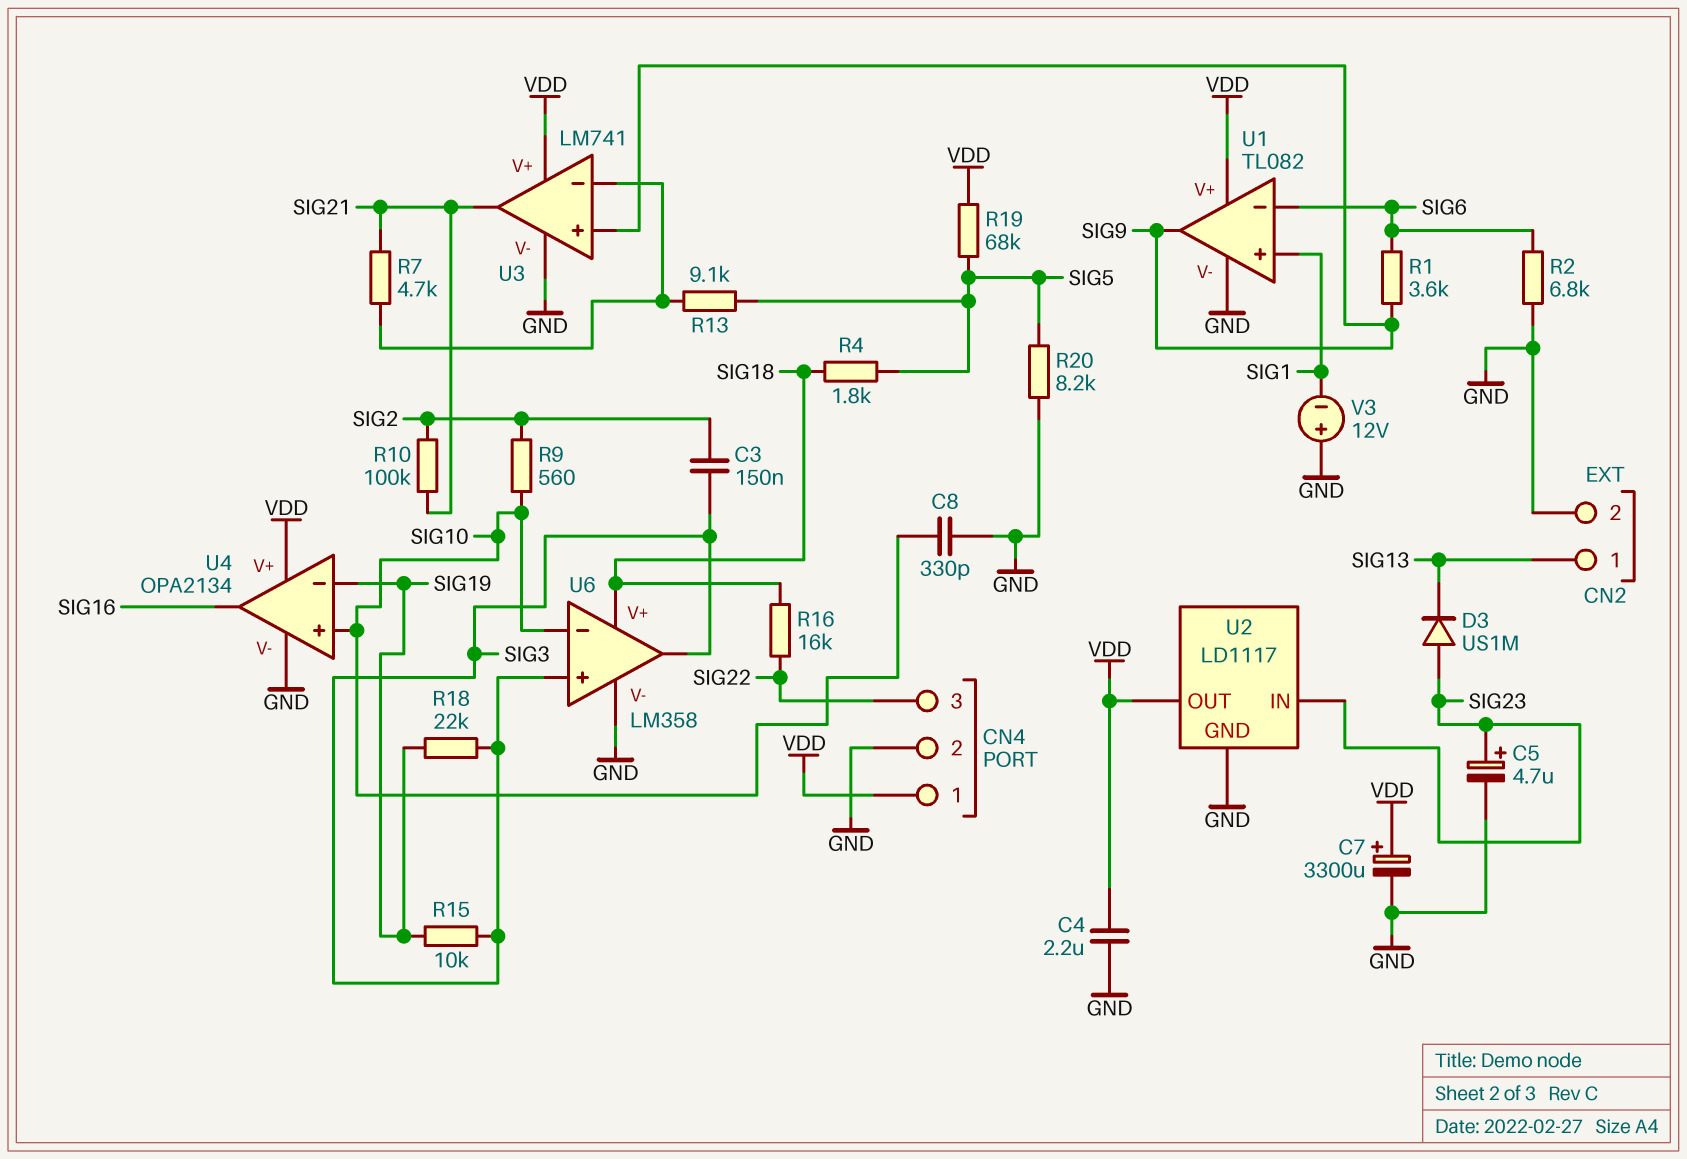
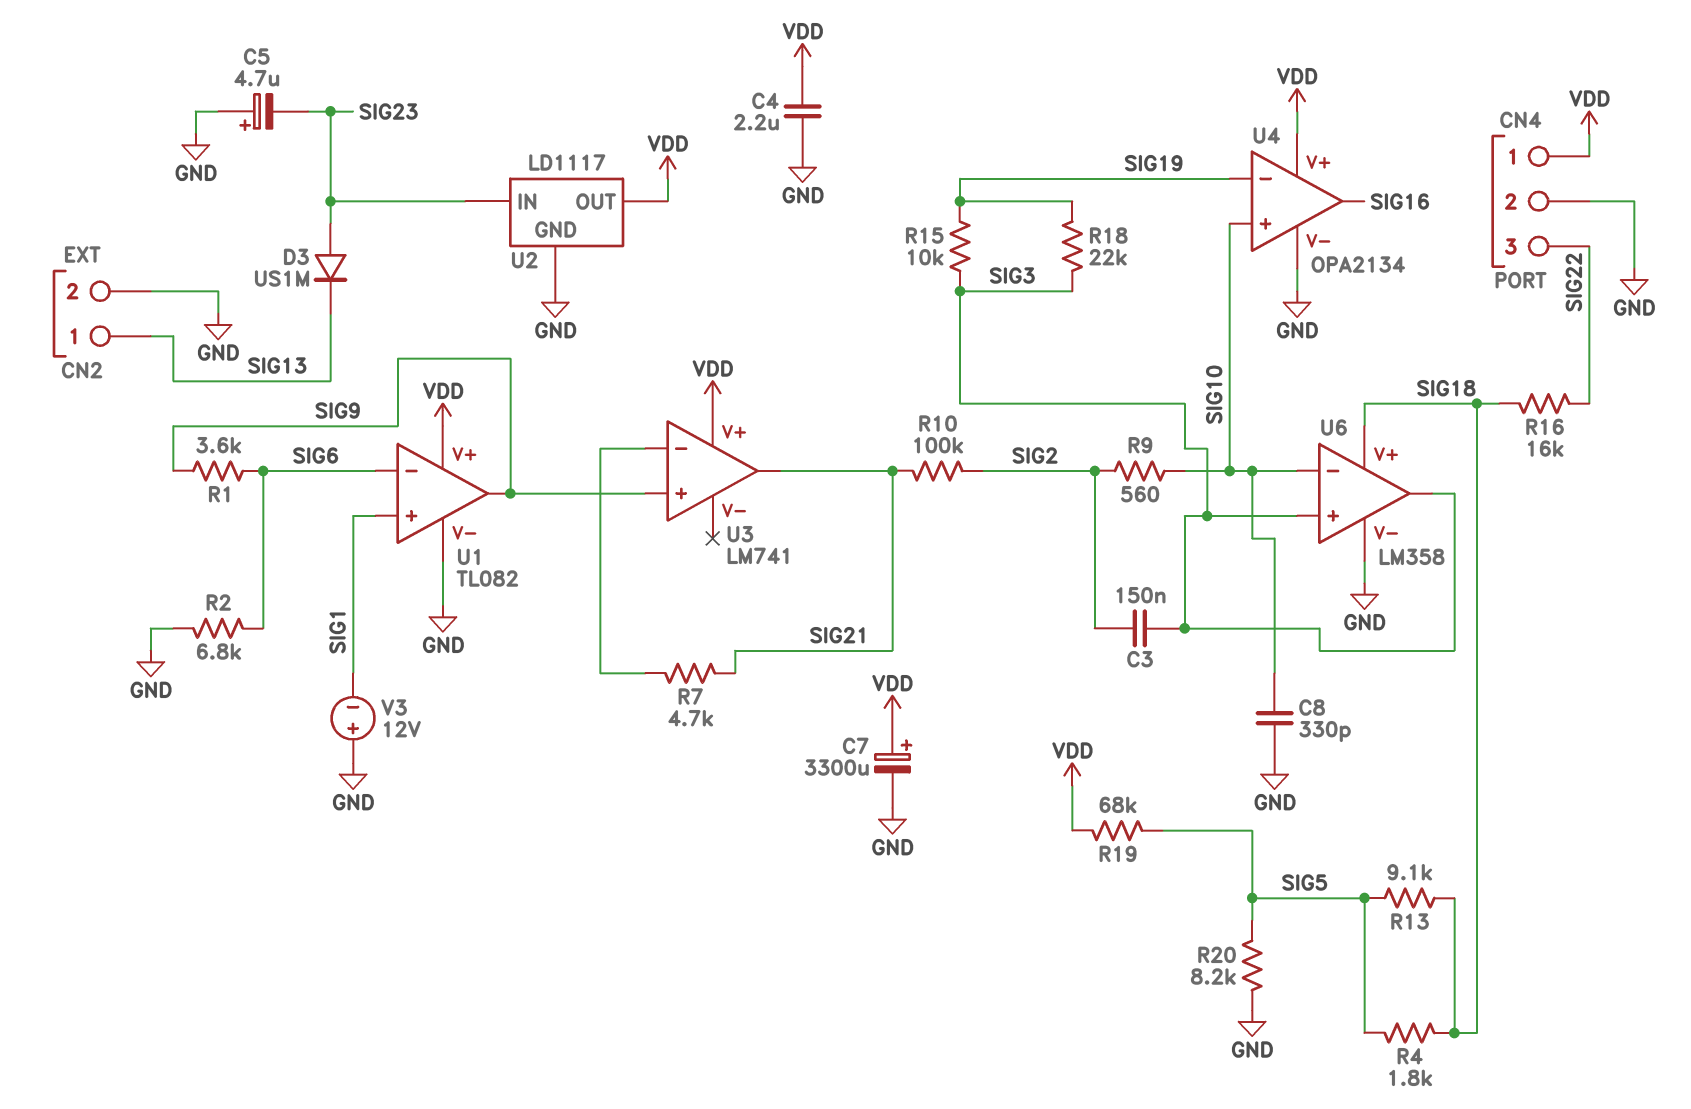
C5: 4.7uF (plus SIG23, minus GND) -> 4.7uF (plus GND, minus SIG23)
R13: 9.1k (SIG5, U3/in-) -> 9.1k (SIG5, SIG18)
U3 pin V-: GND -> none

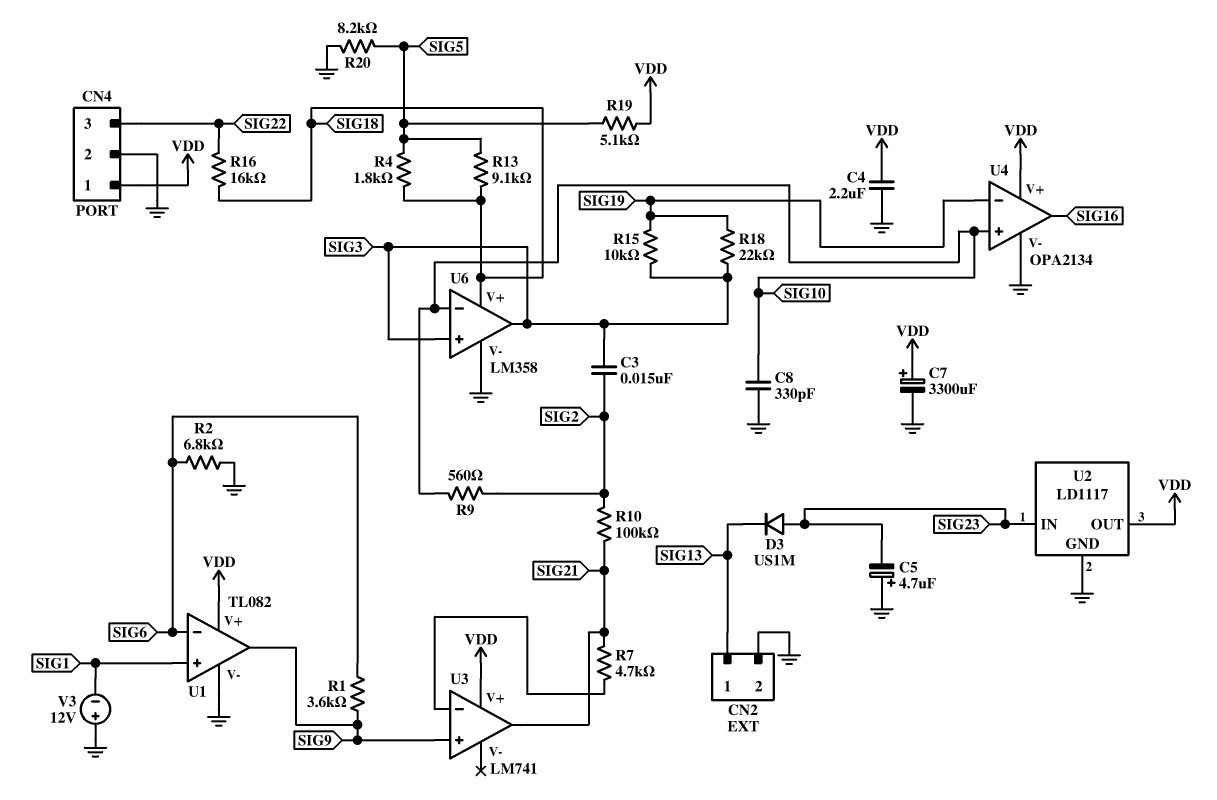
C3: 150nF (SIG2, SIG3) -> 15nF (SIG2, SIG3)
R19: 68k (SIG5, VDD) -> 5.1k (SIG5, VDD)

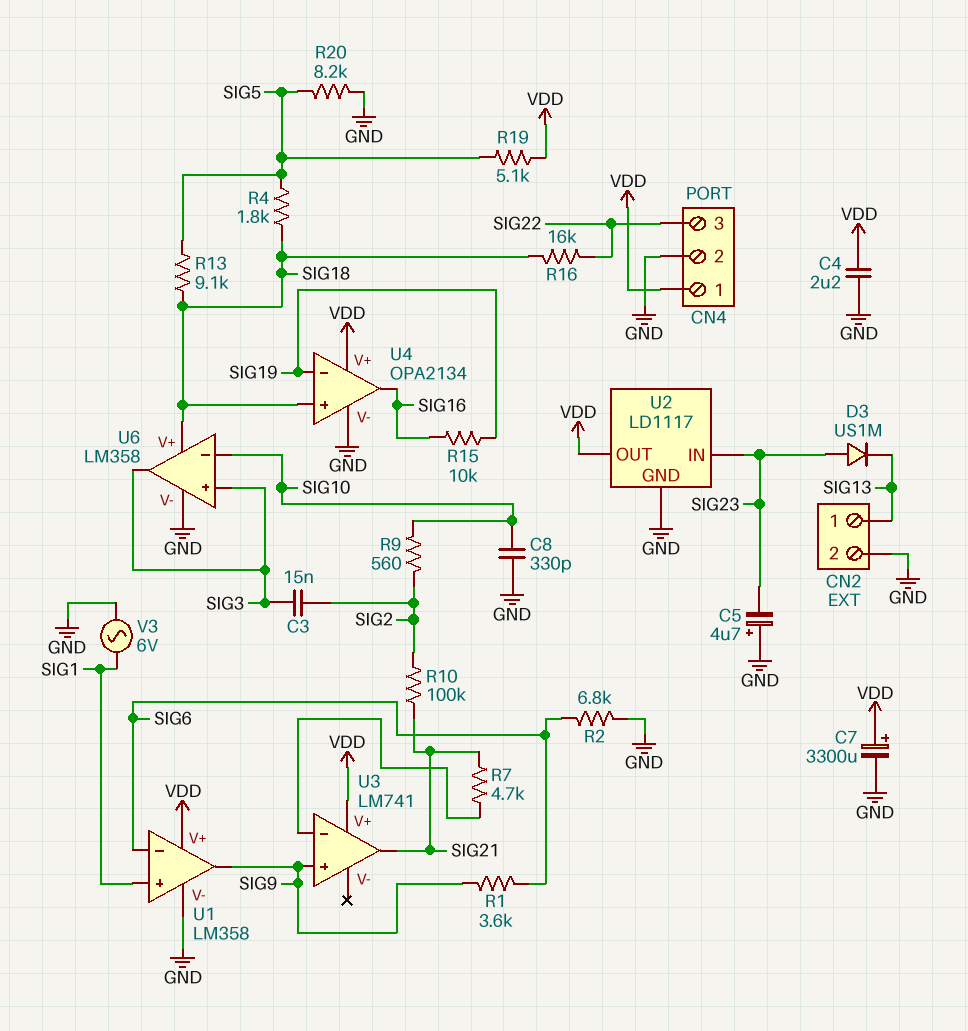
R15: 10k (SIG3, SIG19) -> 10k (SIG16, SIG19)
R18: 22k (SIG3, SIG19) -> none
U1: TL082 -> LM358
U4 pin in+: SIG10 -> SIG18
V3: 12V (plus GND, minus SIG1) -> AC 6V (GND, SIG1)

